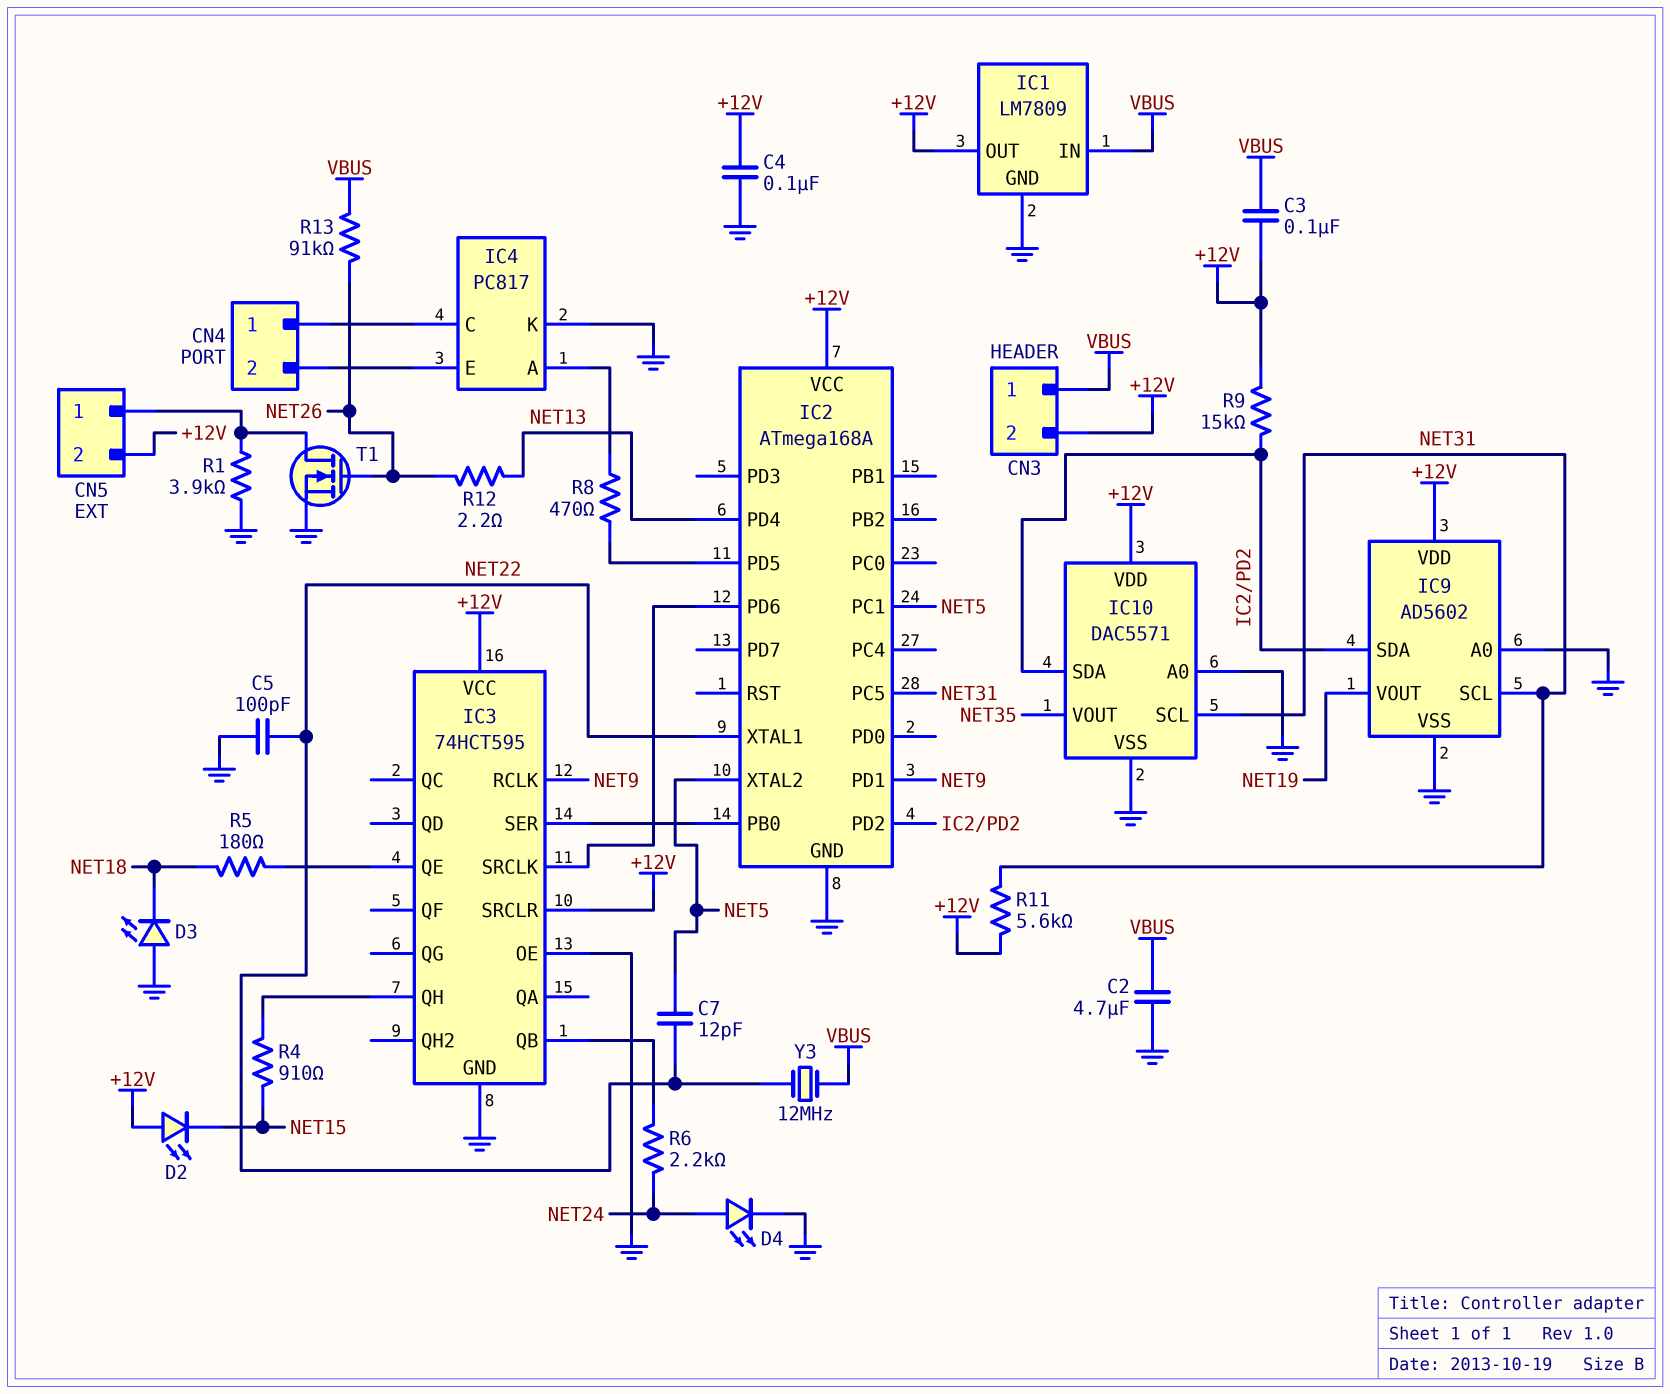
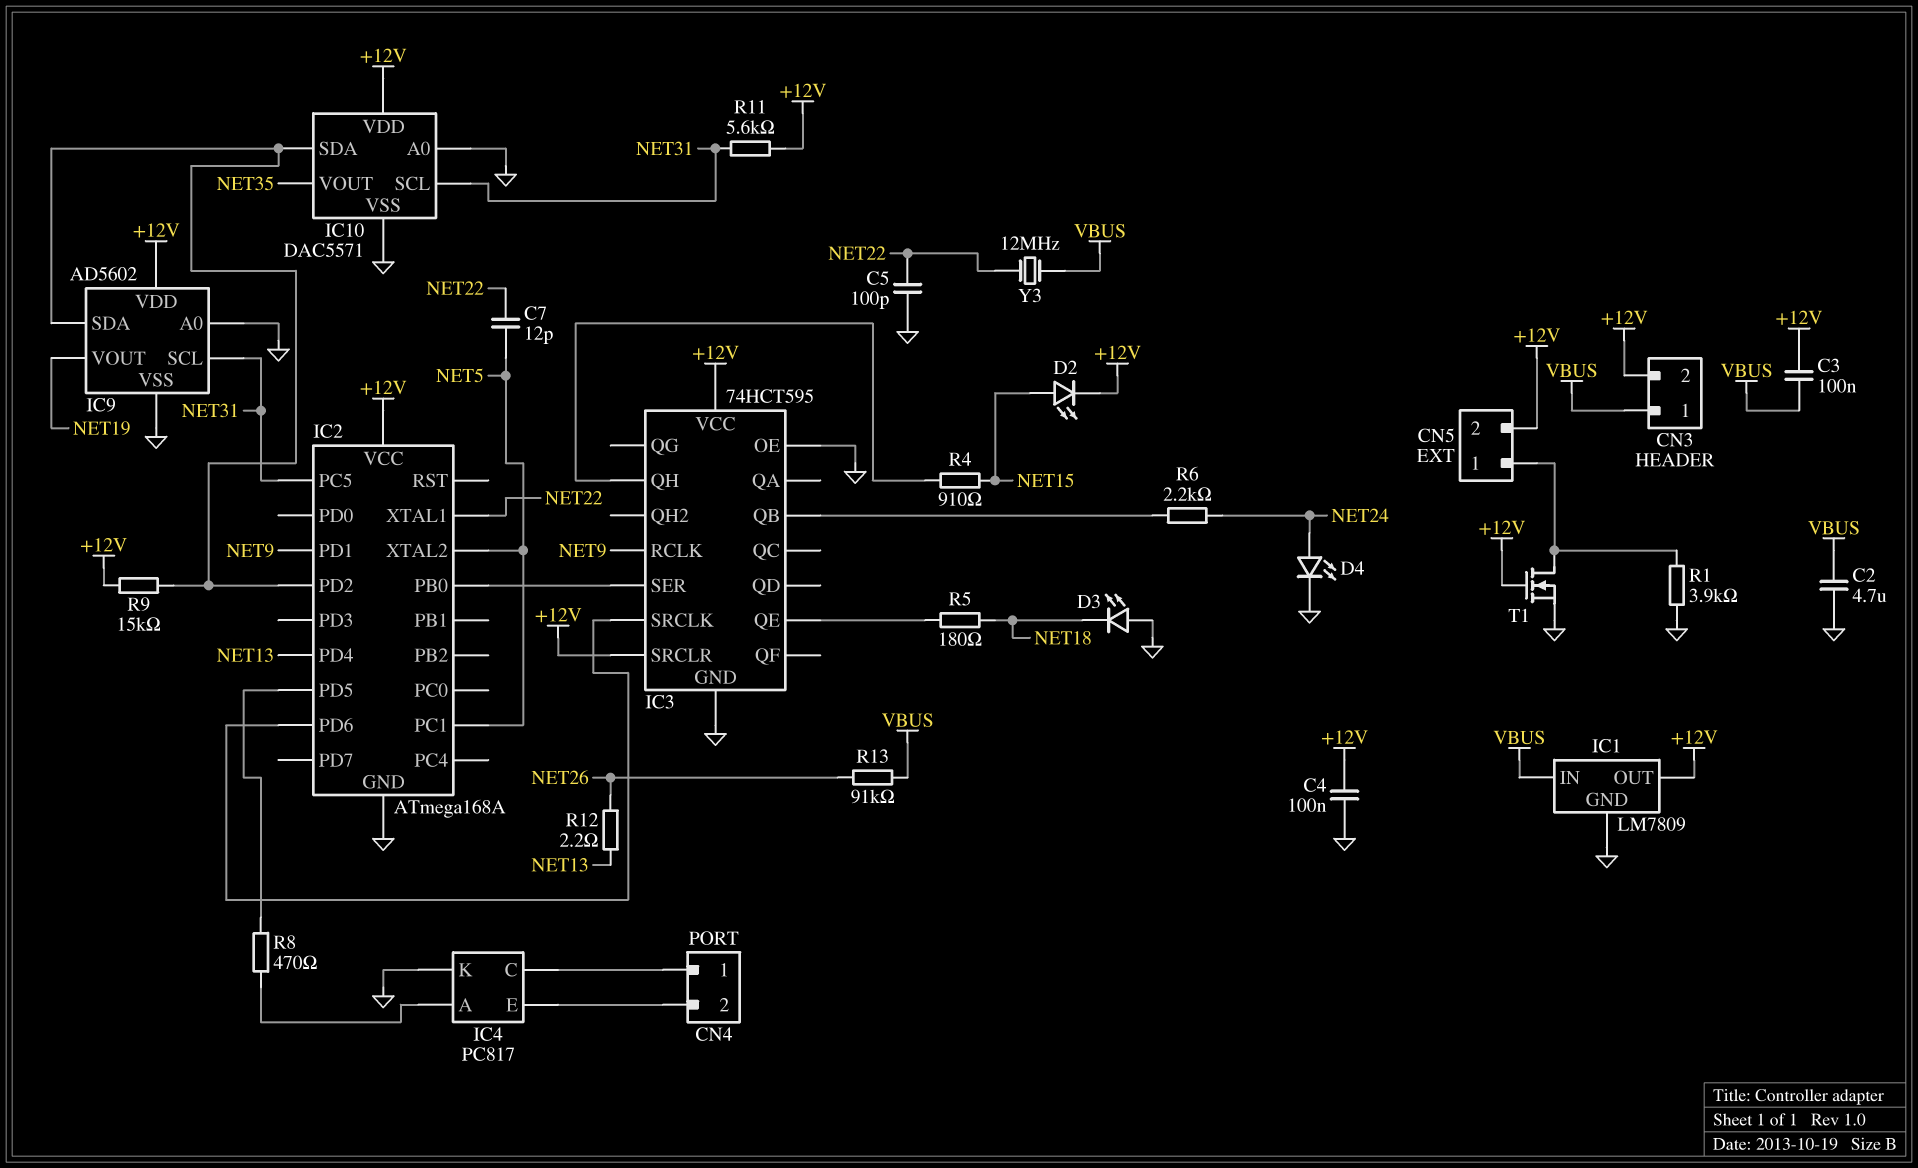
D2: LED (A +12V, K NET15) -> LED (A NET15, K +12V)
T1: NMOS (G NET26, D CN5/1, S GND) -> NMOS (G +12V, D CN5/1, S GND)

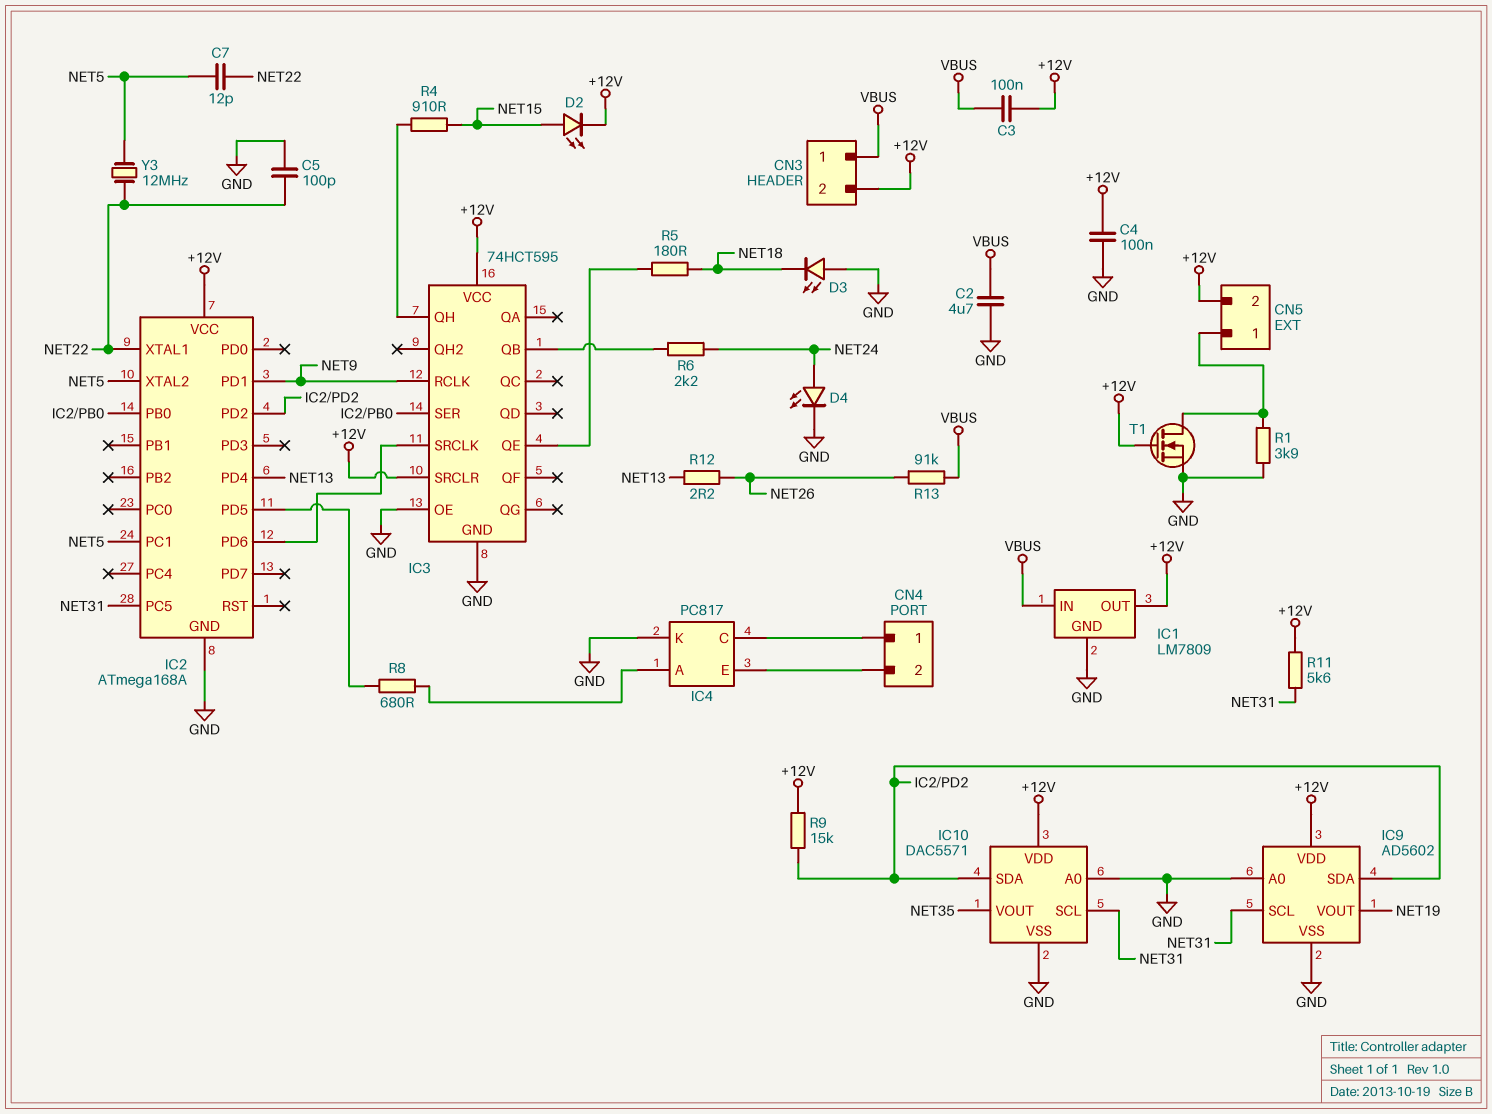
R8: 470 (IC2/PD5, IC4/A) -> 680 (IC2/PD5, IC4/A)
Y3: 12MHz (NET22, VBUS) -> 12MHz (NET5, NET22)

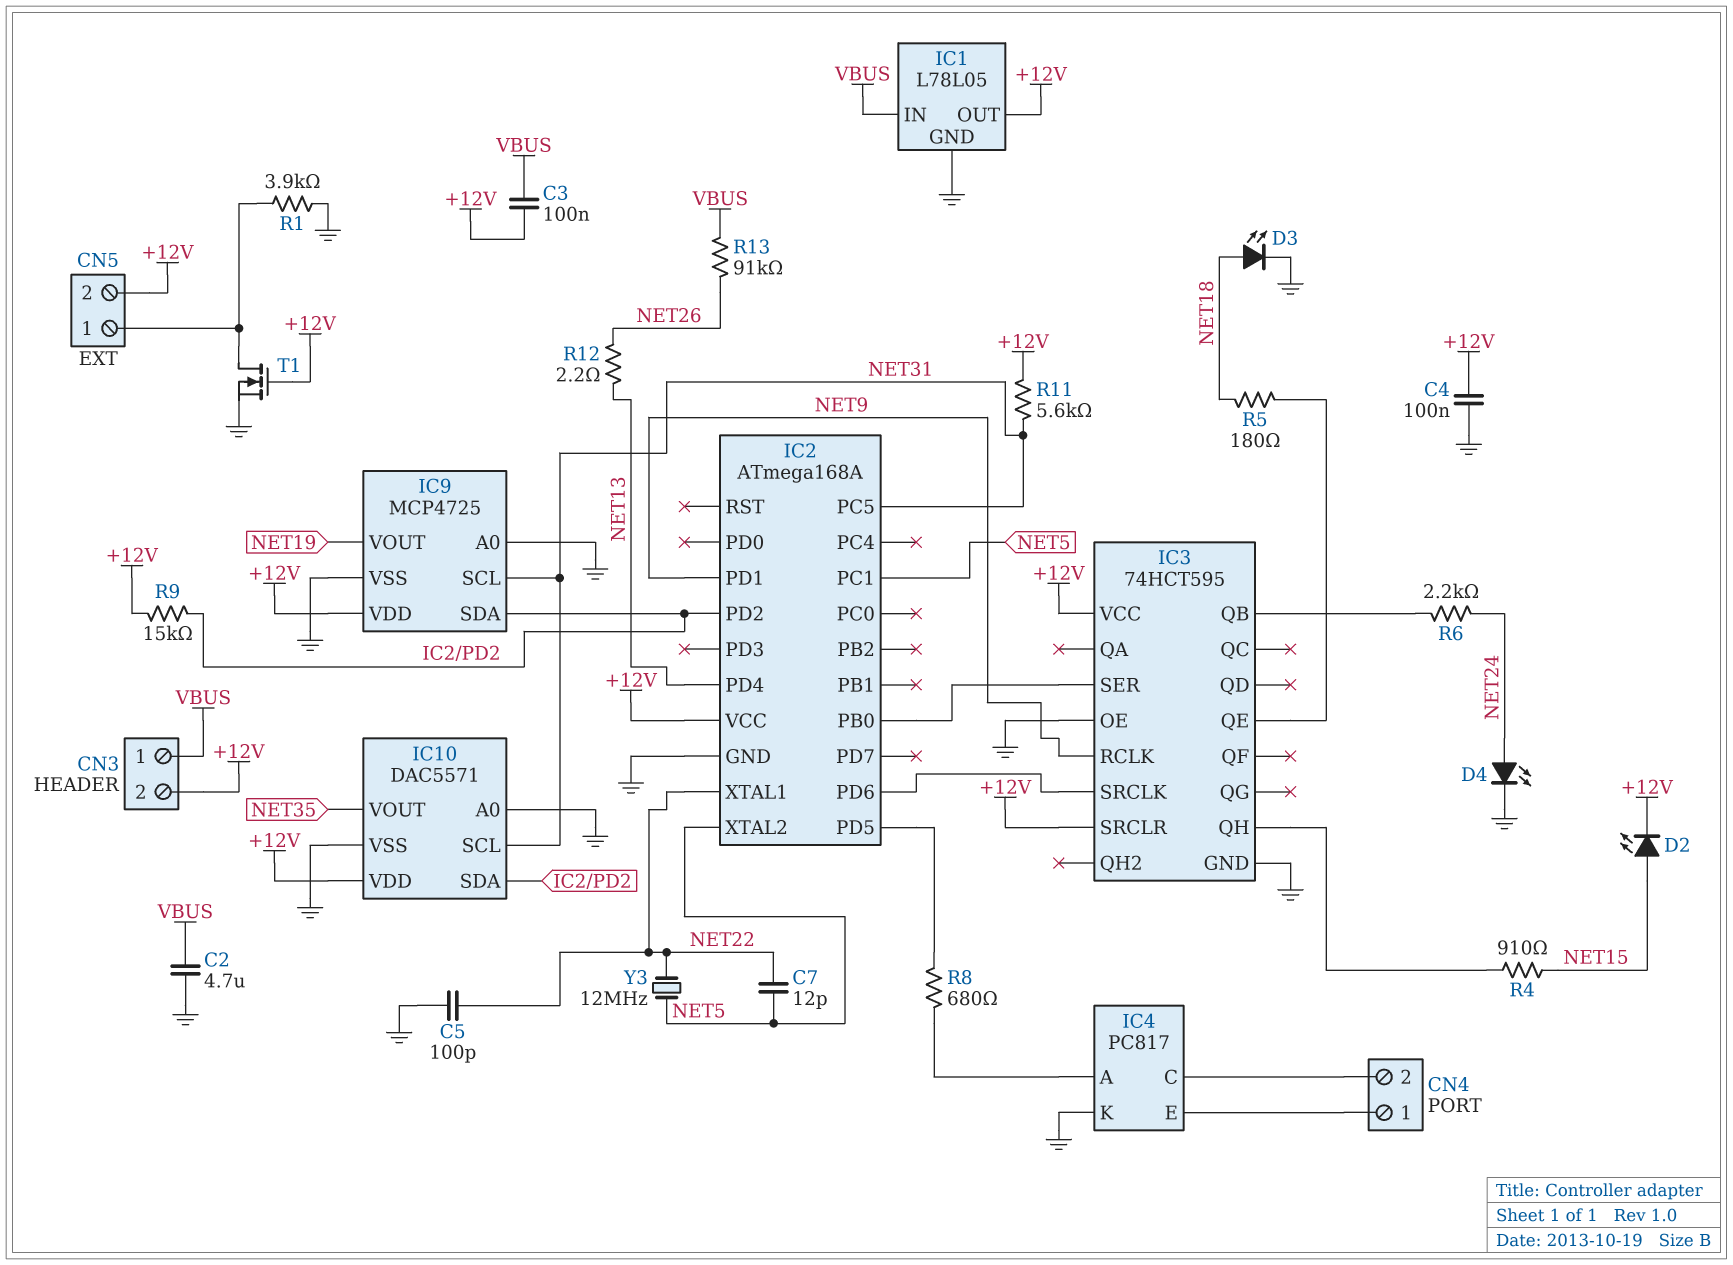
D3: LED (A GND, K NET18) -> LED (A NET18, K GND)
IC1: LM7809 -> L78L05
IC4 pin C: CN4/1 -> CN4/2
IC4 pin E: CN4/2 -> CN4/1
IC9: AD5602 -> MCP4725

